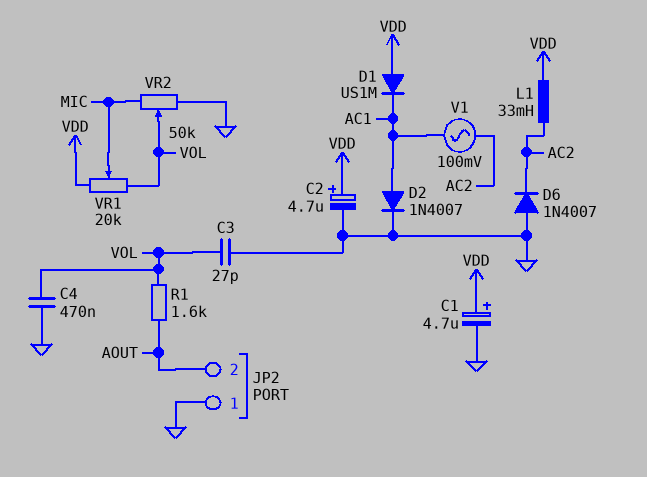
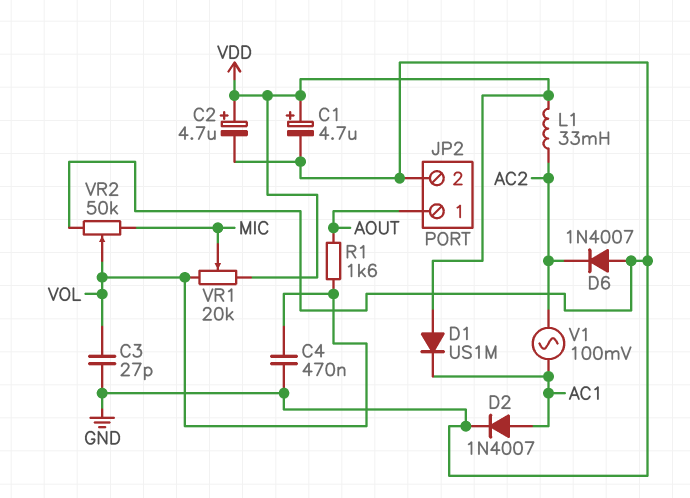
JP2 pin 1: GND -> AOUT
JP2 pin 2: AOUT -> GND

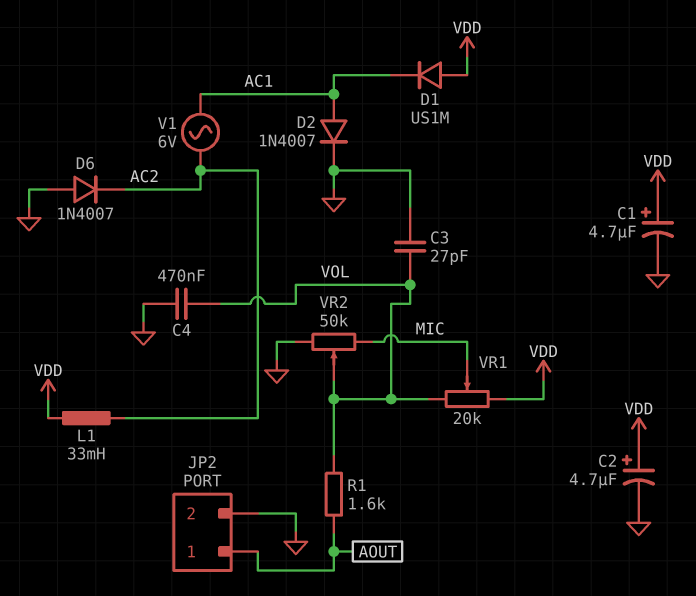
V1: AC 100mV (AC1, AC2) -> AC 6V (AC1, AC2)

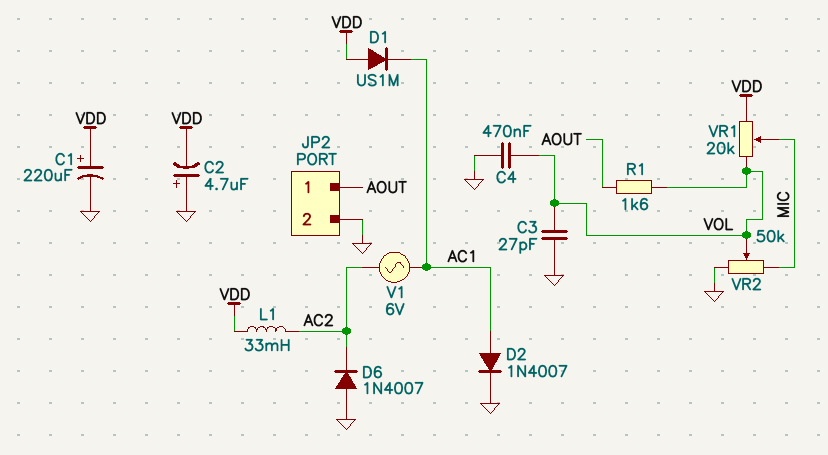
C1: 4.7uF (plus VDD, minus GND) -> 220uF (plus VDD, minus GND)
C2: 4.7uF (plus VDD, minus GND) -> 4.7uF (plus GND, minus VDD)

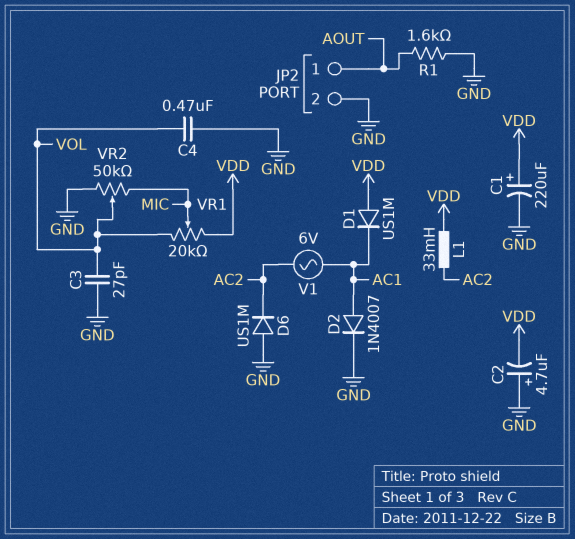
D6: diode 1N4007 (A GND, K AC2) -> diode US1M (A GND, K AC2)
R1: 1.6k (AOUT, VOL) -> 1.6k (AOUT, GND)

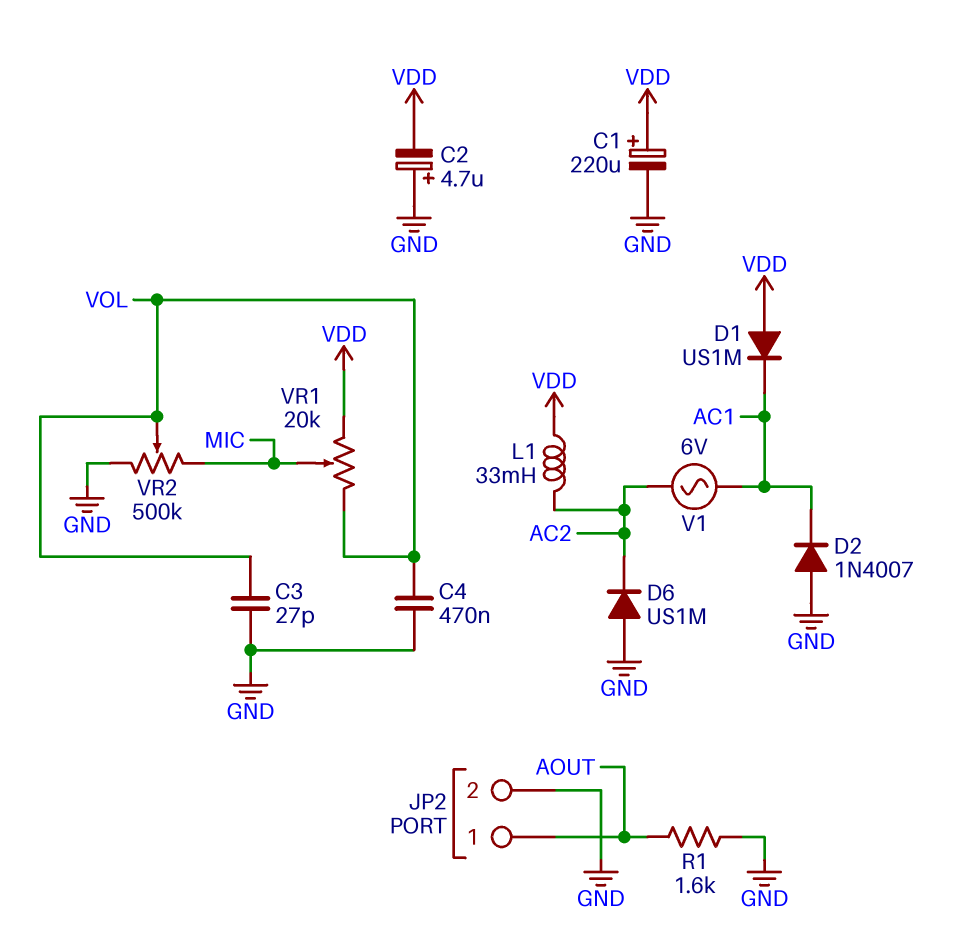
D2: diode 1N4007 (A AC1, K GND) -> diode 1N4007 (A GND, K AC1)
VR2: 50k (GND, MIC, wiper VOL) -> 500k (GND, MIC, wiper VOL)

